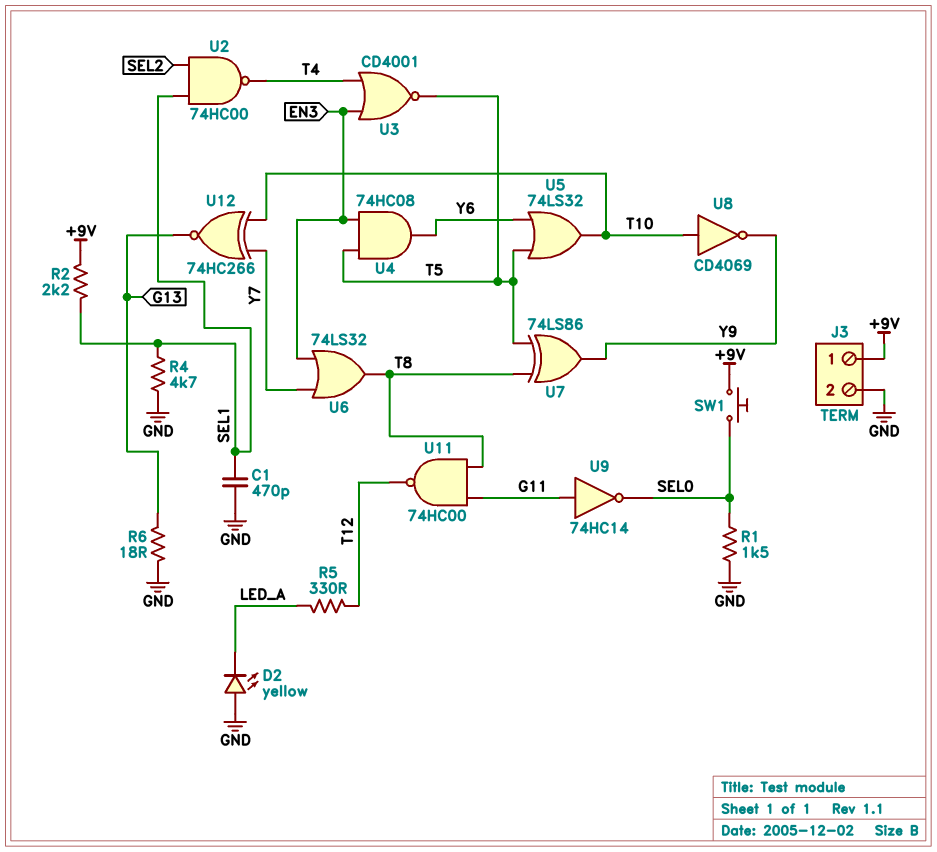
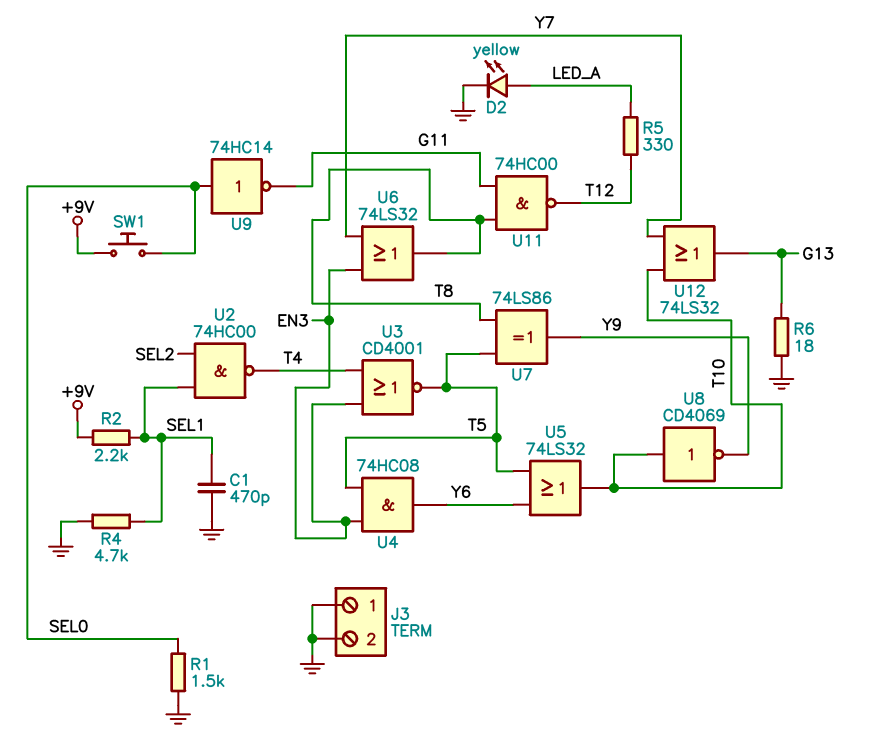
D2: LED yellow (A GND, K LED_A) -> LED yellow (A LED_A, K GND)
J3 pin 1: +9V -> GND
U9: NOT 74HC14 (in G11, out SEL0) -> NOT 74HC14 (in SEL0, out G11)
U12: XNOR 74HC266 (in T10, in Y7, out G13) -> OR 74LS32 (in T10, in Y7, out G13)

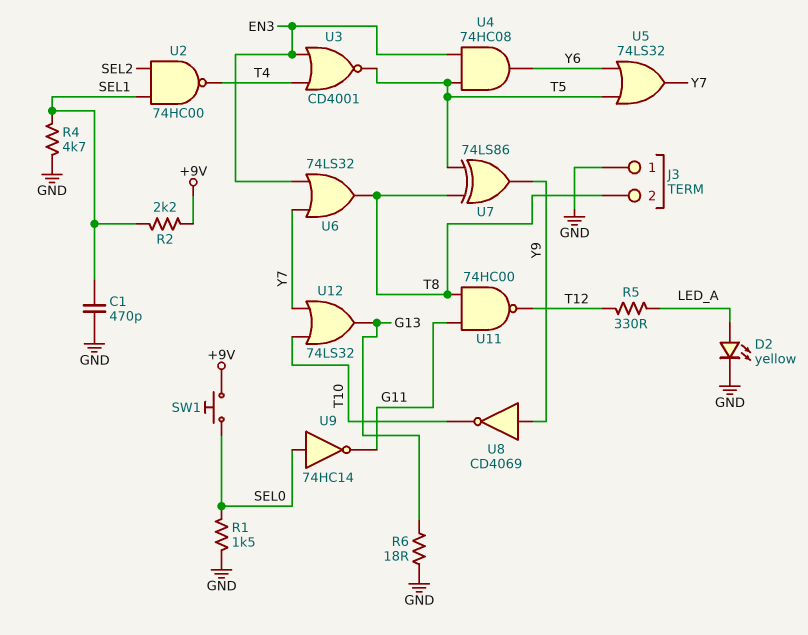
J3 pin 2: GND -> T8
U5: OR 74LS32 (in T5, in Y6, out T10) -> OR 74LS32 (in T5, in Y6, out Y7)
U8: NOT CD4069 (in T10, out Y9) -> NOT CD4069 (in Y9, out T10)

